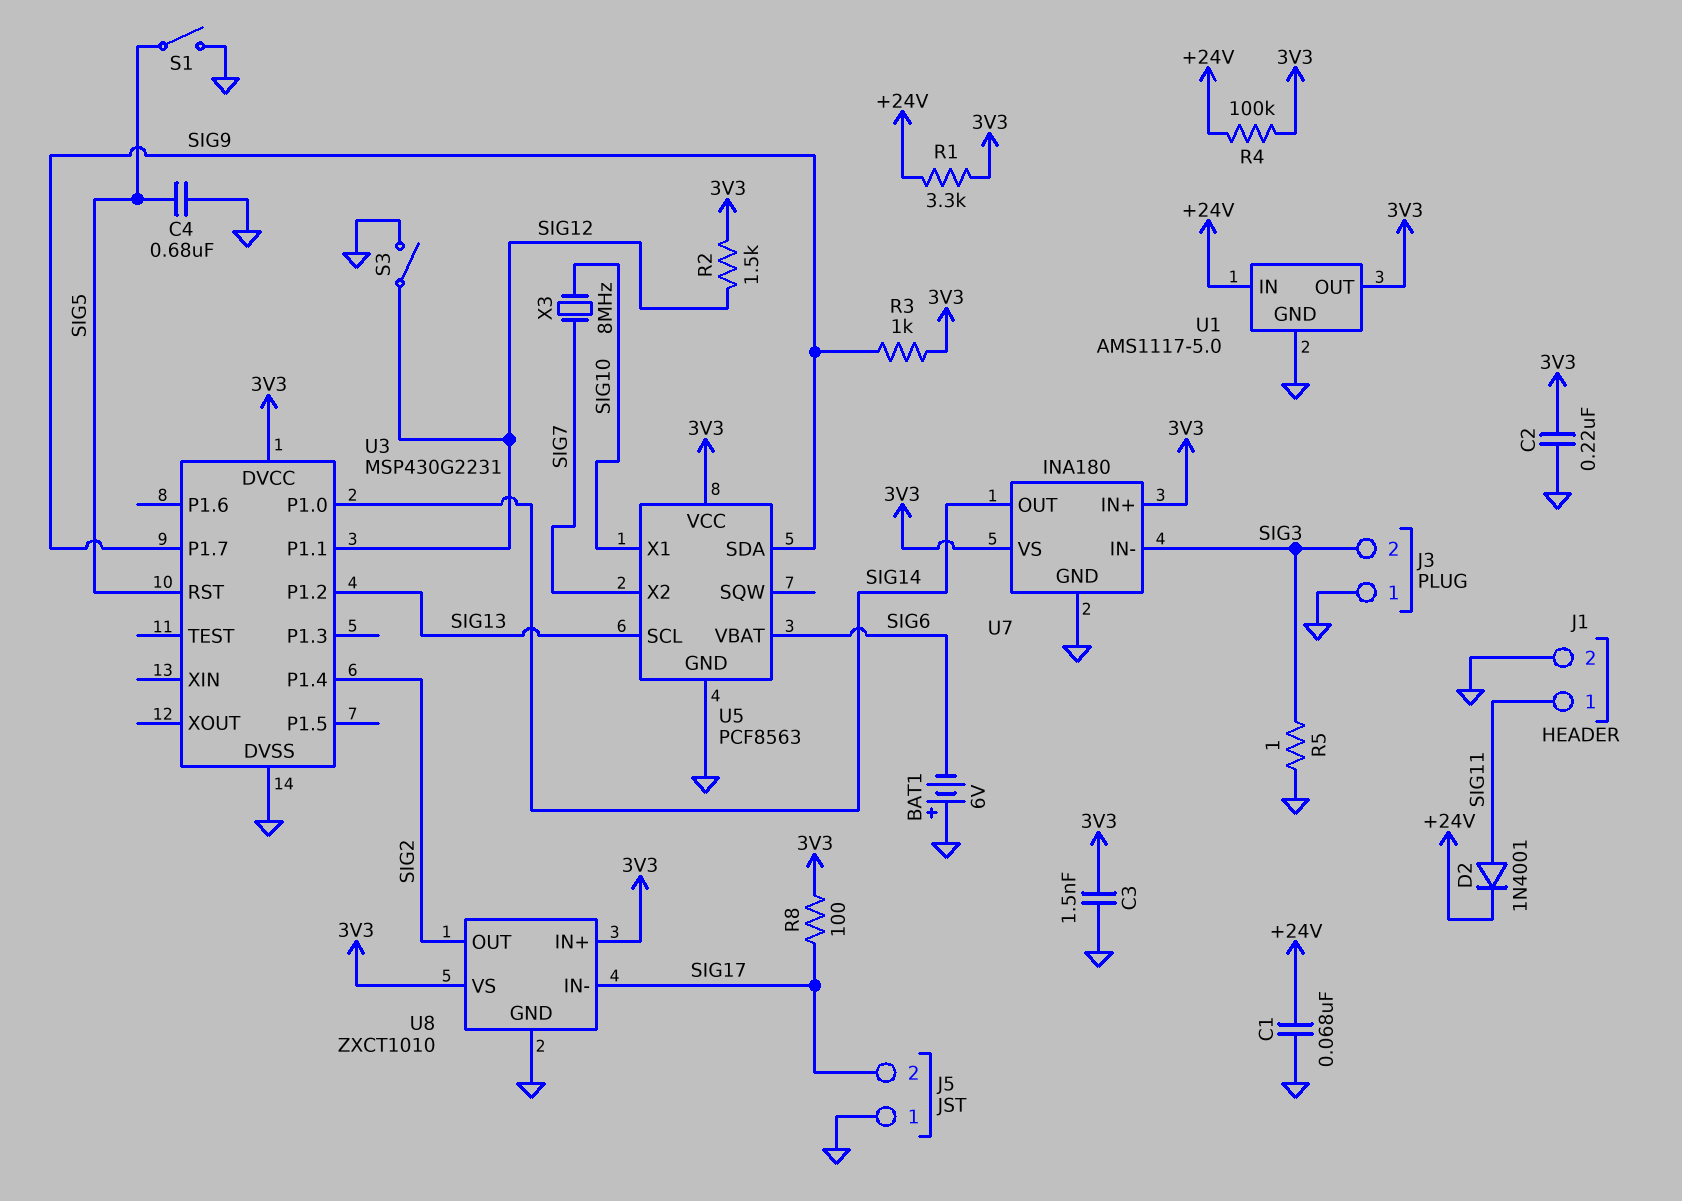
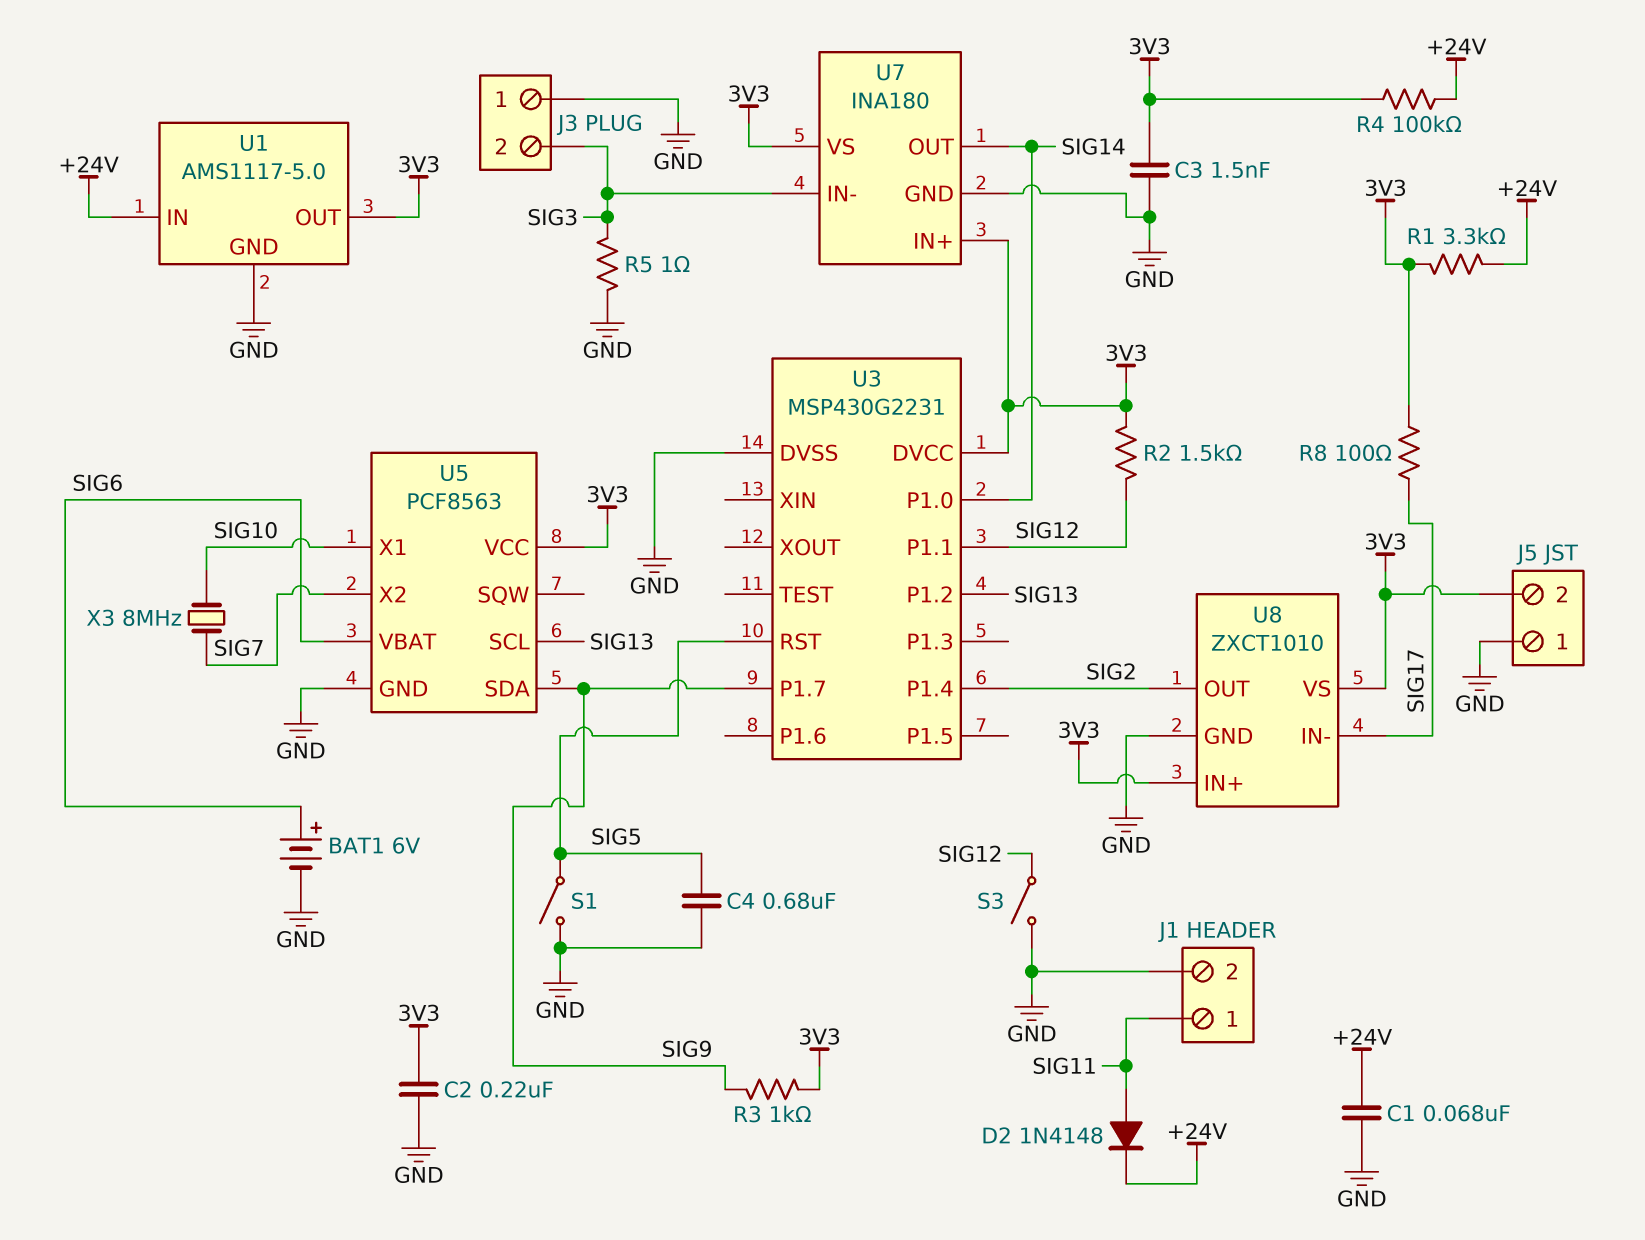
BAT1: 6V (plus GND, minus SIG6) -> 6V (plus SIG6, minus GND)
D2: diode 1N4001 (A SIG11, K +24V) -> diode 1N4148 (A SIG11, K +24V)
J5 pin 2: SIG17 -> 3V3

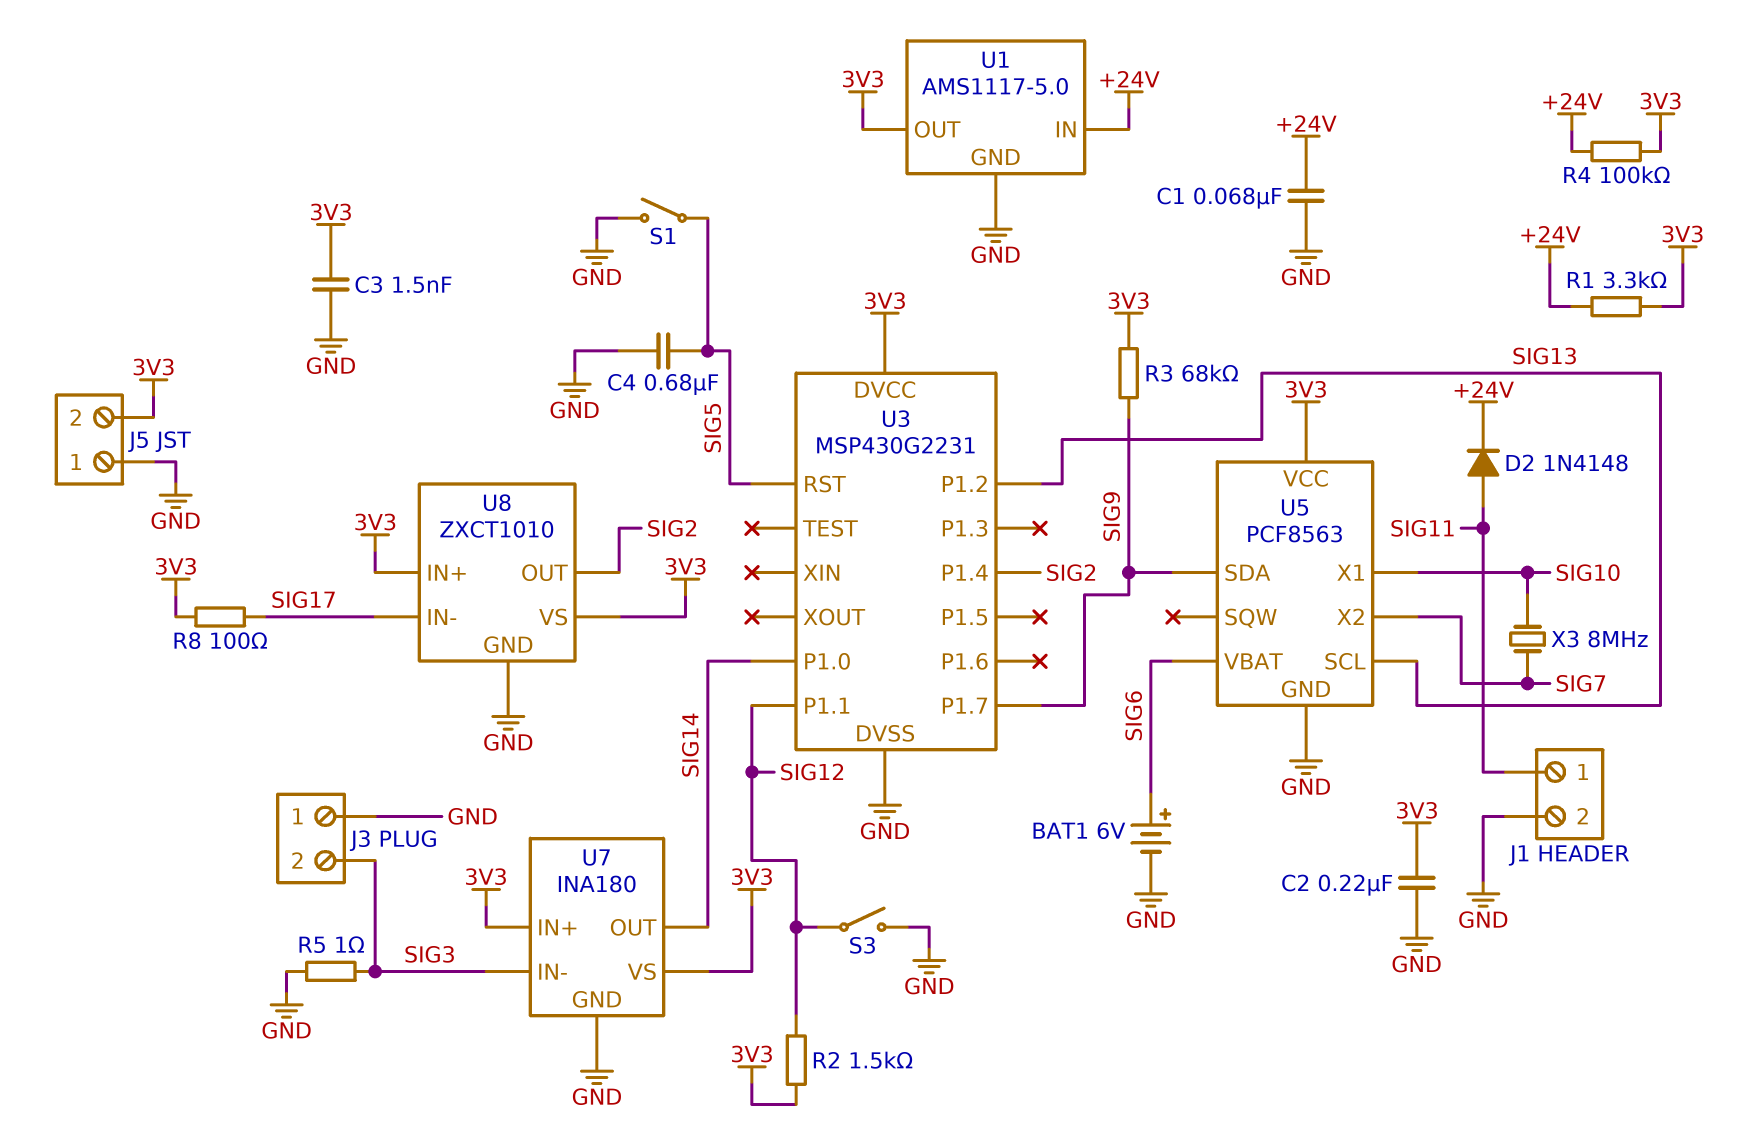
R3: 1k (3V3, SIG9) -> 68k (3V3, SIG9)

